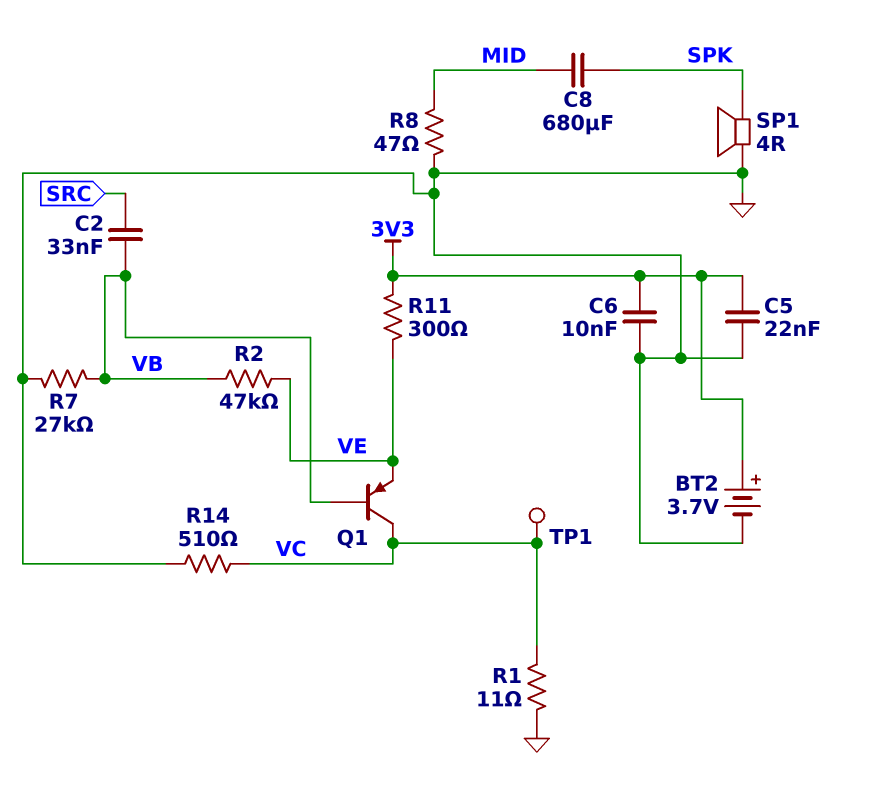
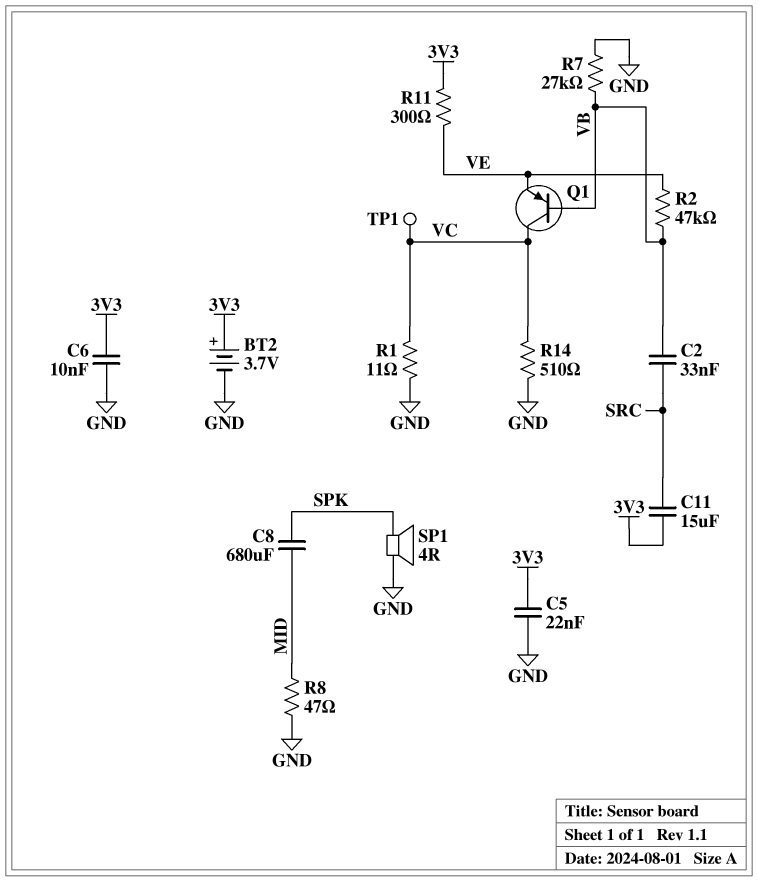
C11: none -> 15uF (3V3, SRC)

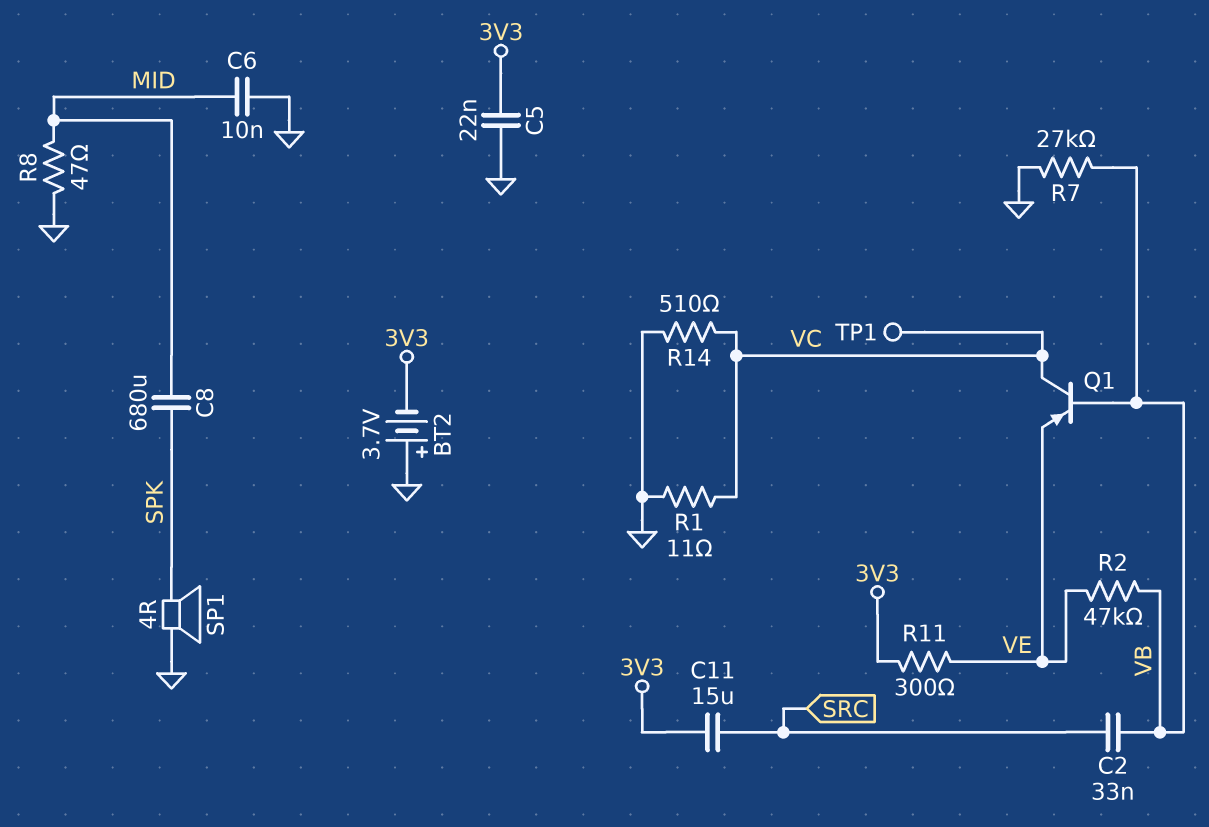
BT2: 3.7V (plus 3V3, minus GND) -> 3.7V (plus GND, minus 3V3)
C6: 10nF (3V3, GND) -> 10nF (GND, MID)

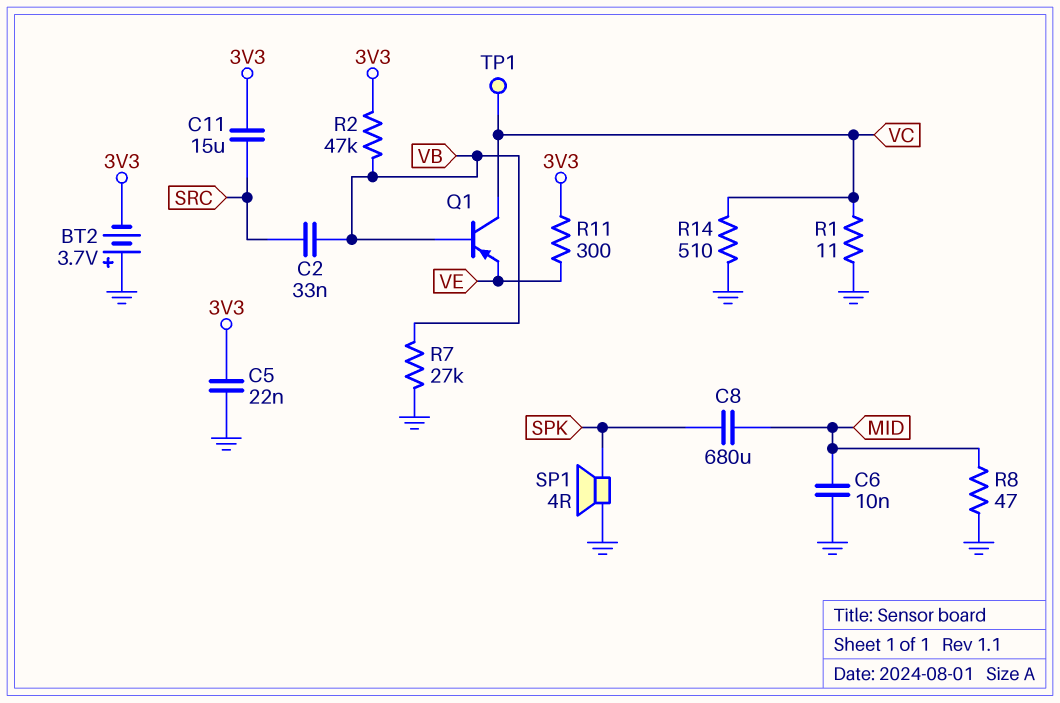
R2: 47k (VB, VE) -> 47k (3V3, VB)

